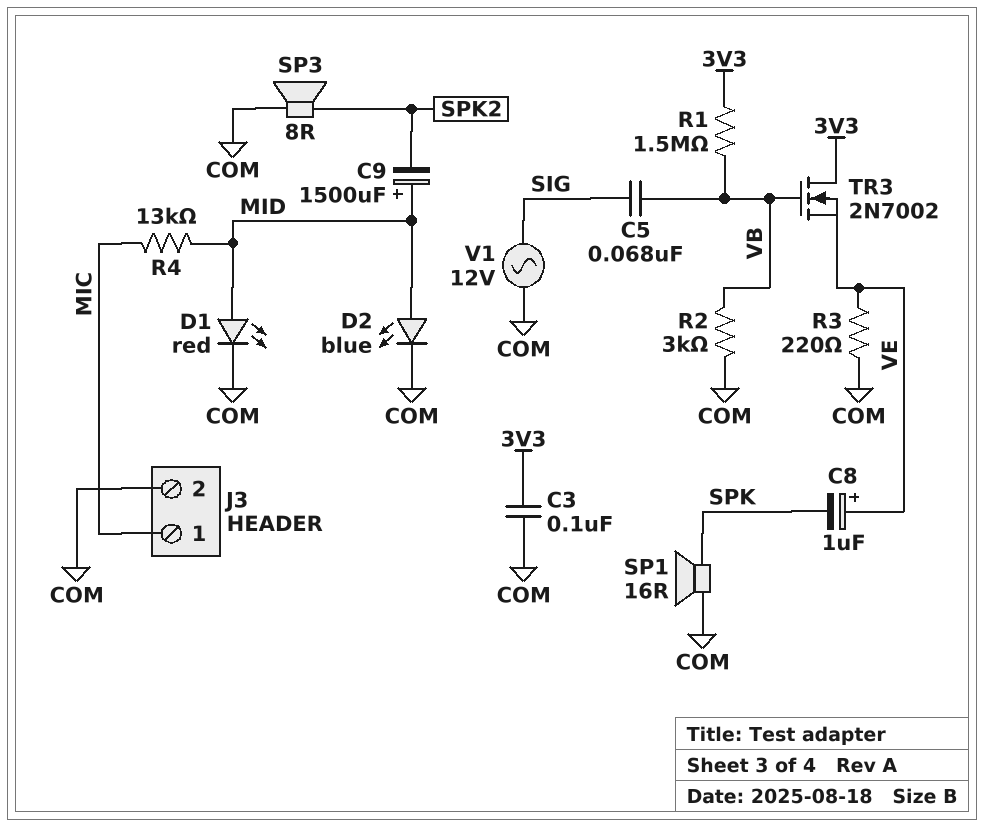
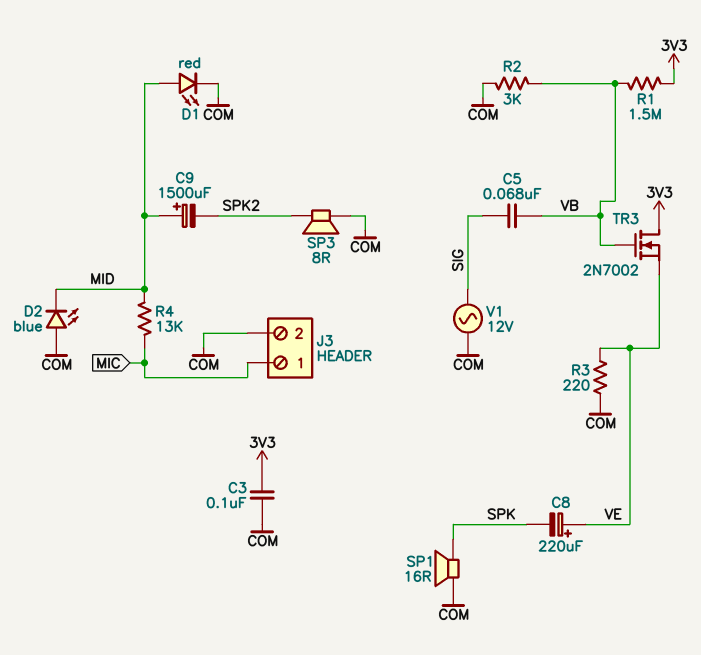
C8: 1uF (plus VE, minus SPK) -> 220uF (plus VE, minus SPK)
D2: LED blue (A MID, K COM) -> LED blue (A COM, K MID)

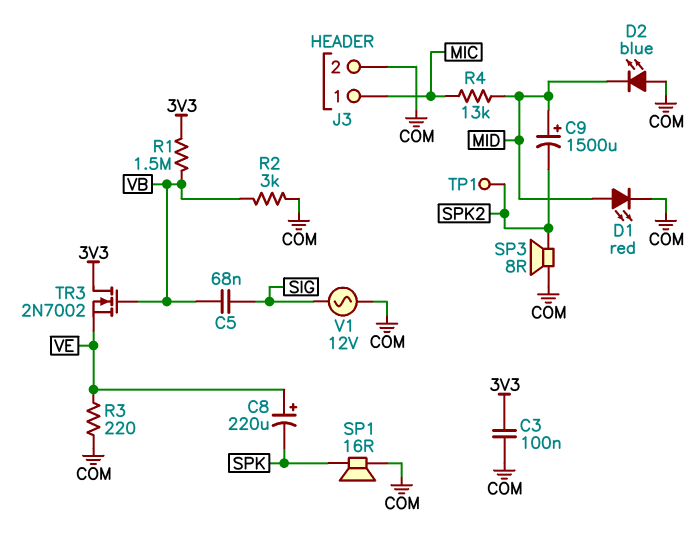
TP1: none -> test point (SPK2)

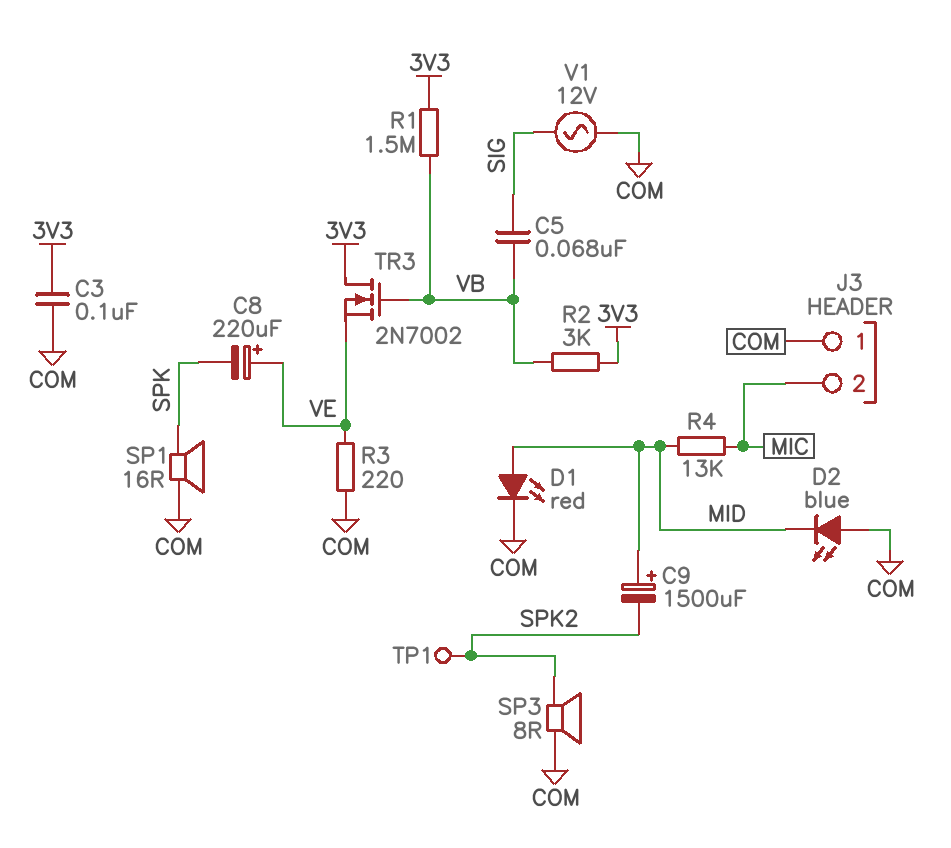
J3 pin 1: MIC -> COM
J3 pin 2: COM -> MIC
R2: 3k (COM, VB) -> 3k (3V3, VB)

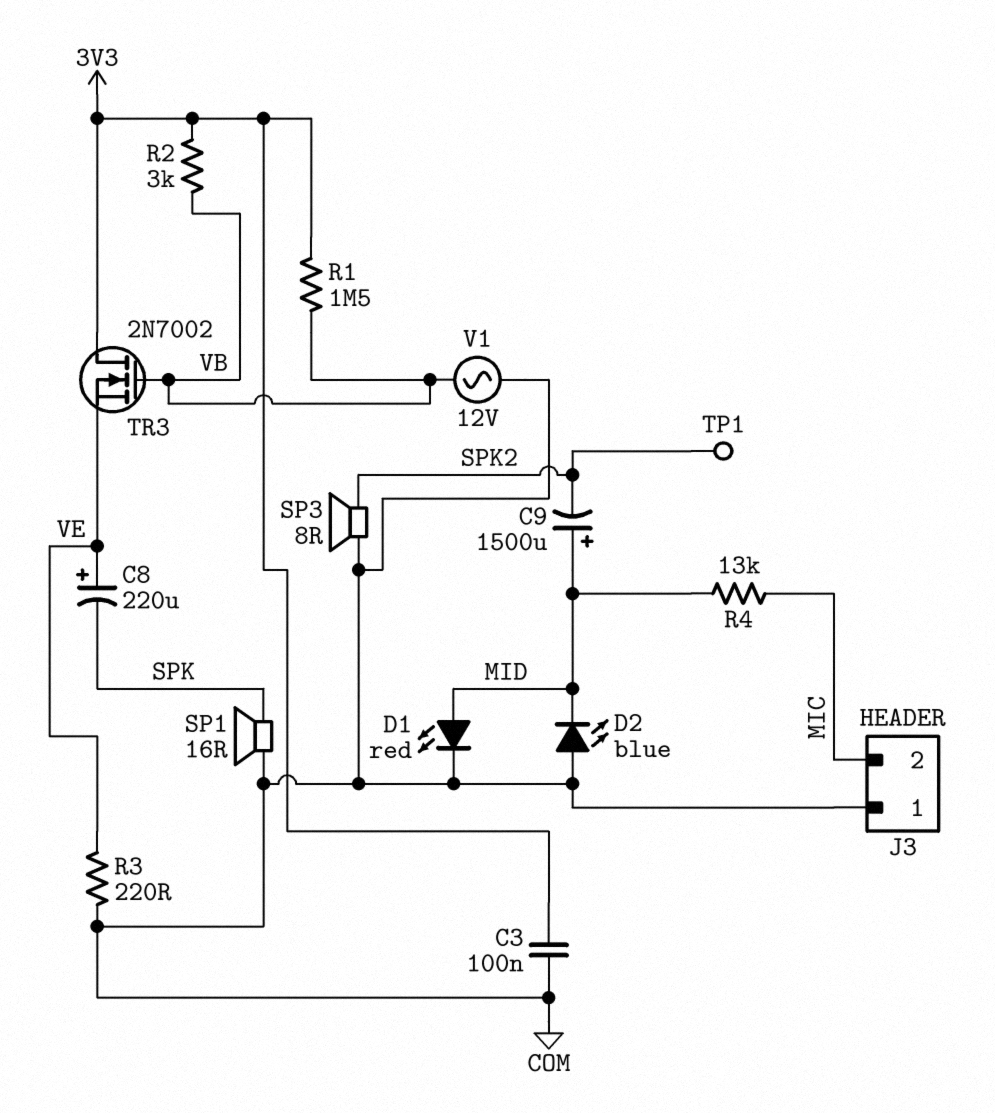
C5: 68nF (SIG, VB) -> none
V1: AC 12V (COM, SIG) -> AC 12V (COM, VB)

